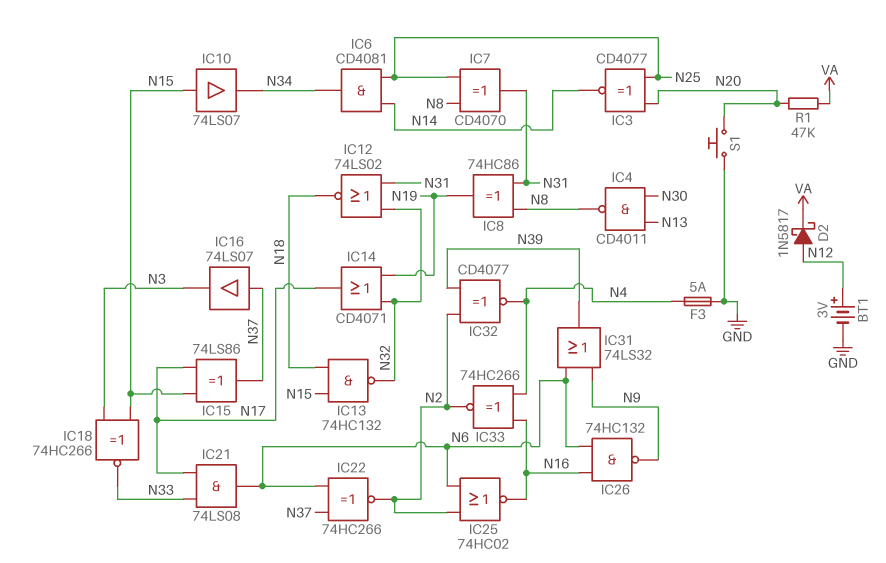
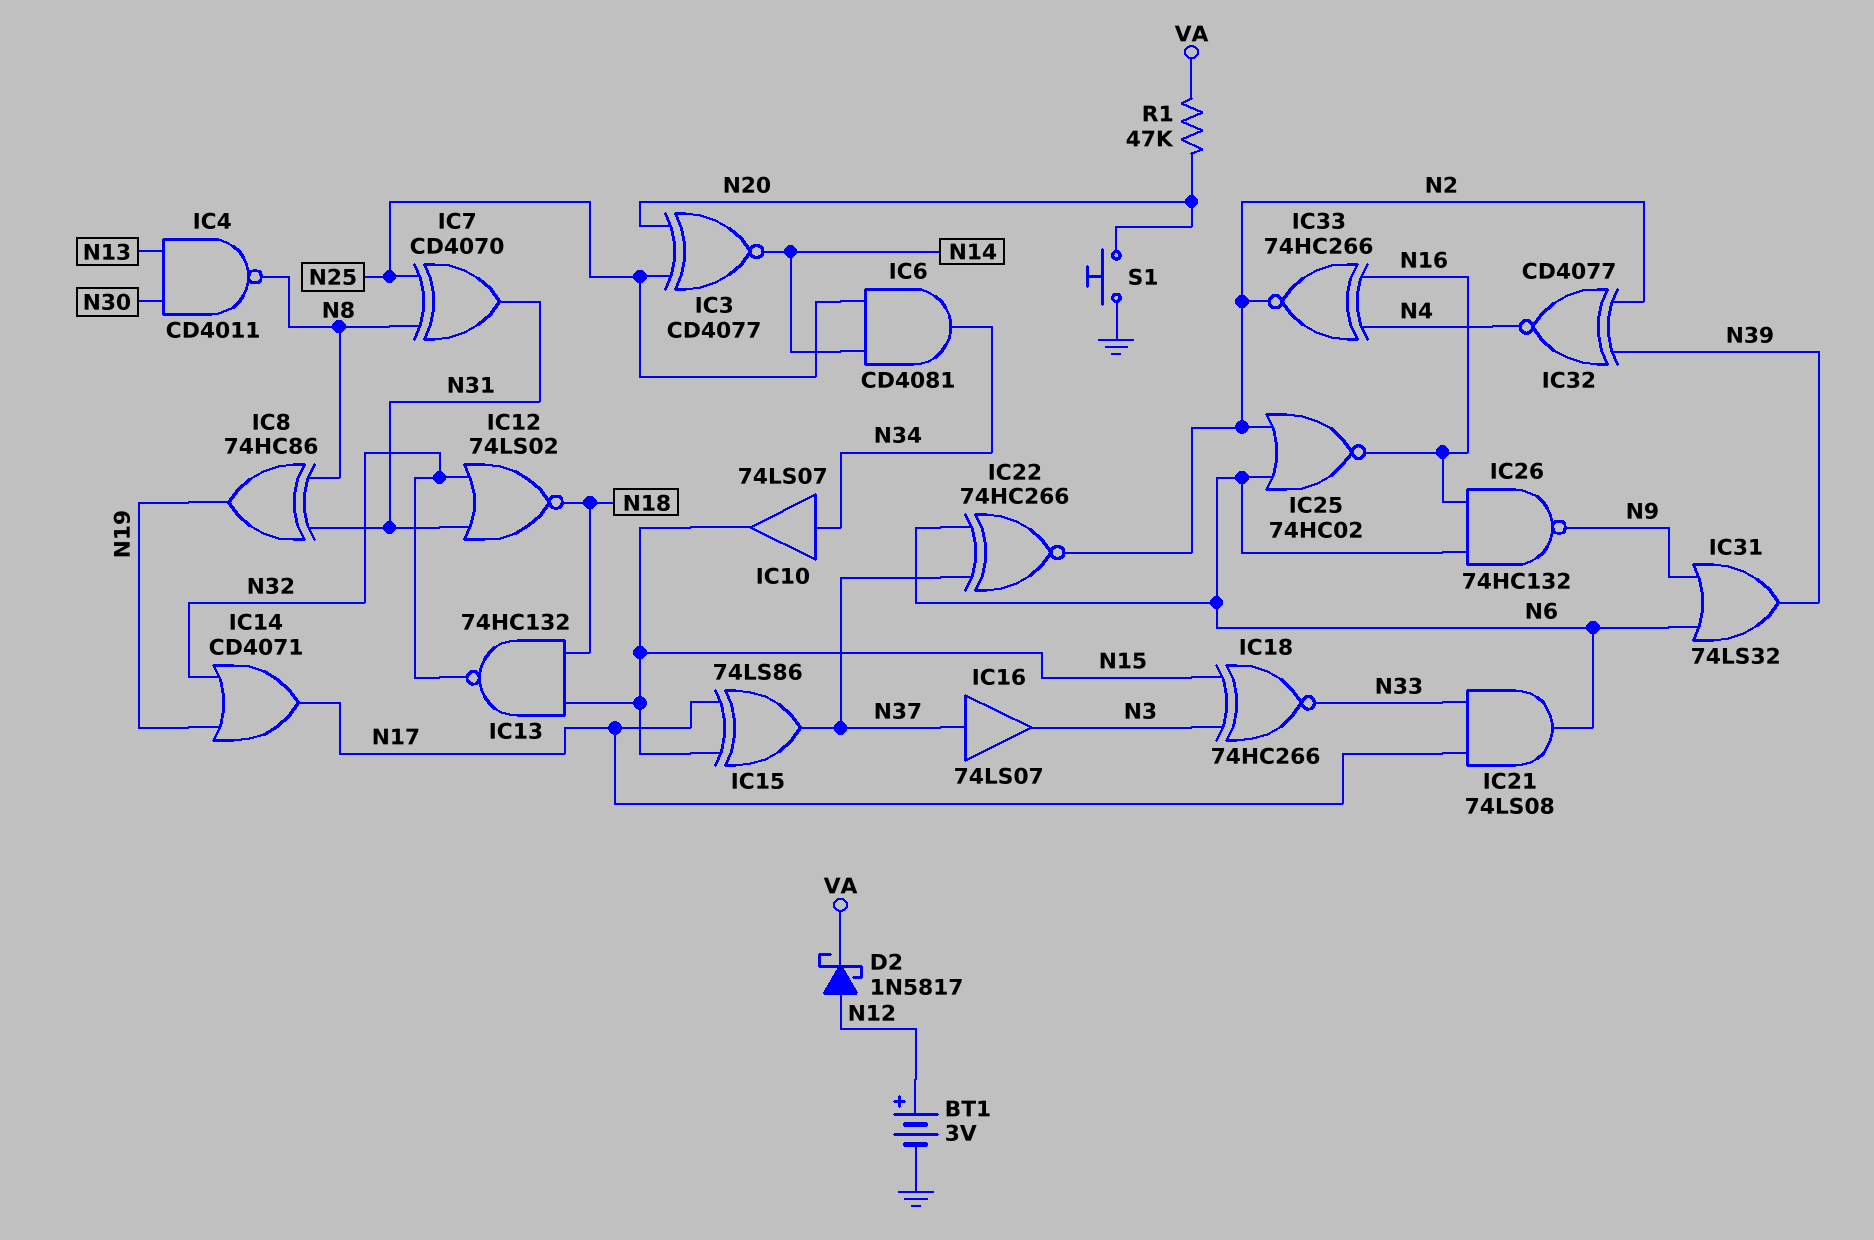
F3: 5A (GND, N4) -> none
IC10: buffer 74LS07 (in N15, out N34) -> buffer 74LS07 (in N34, out N15)

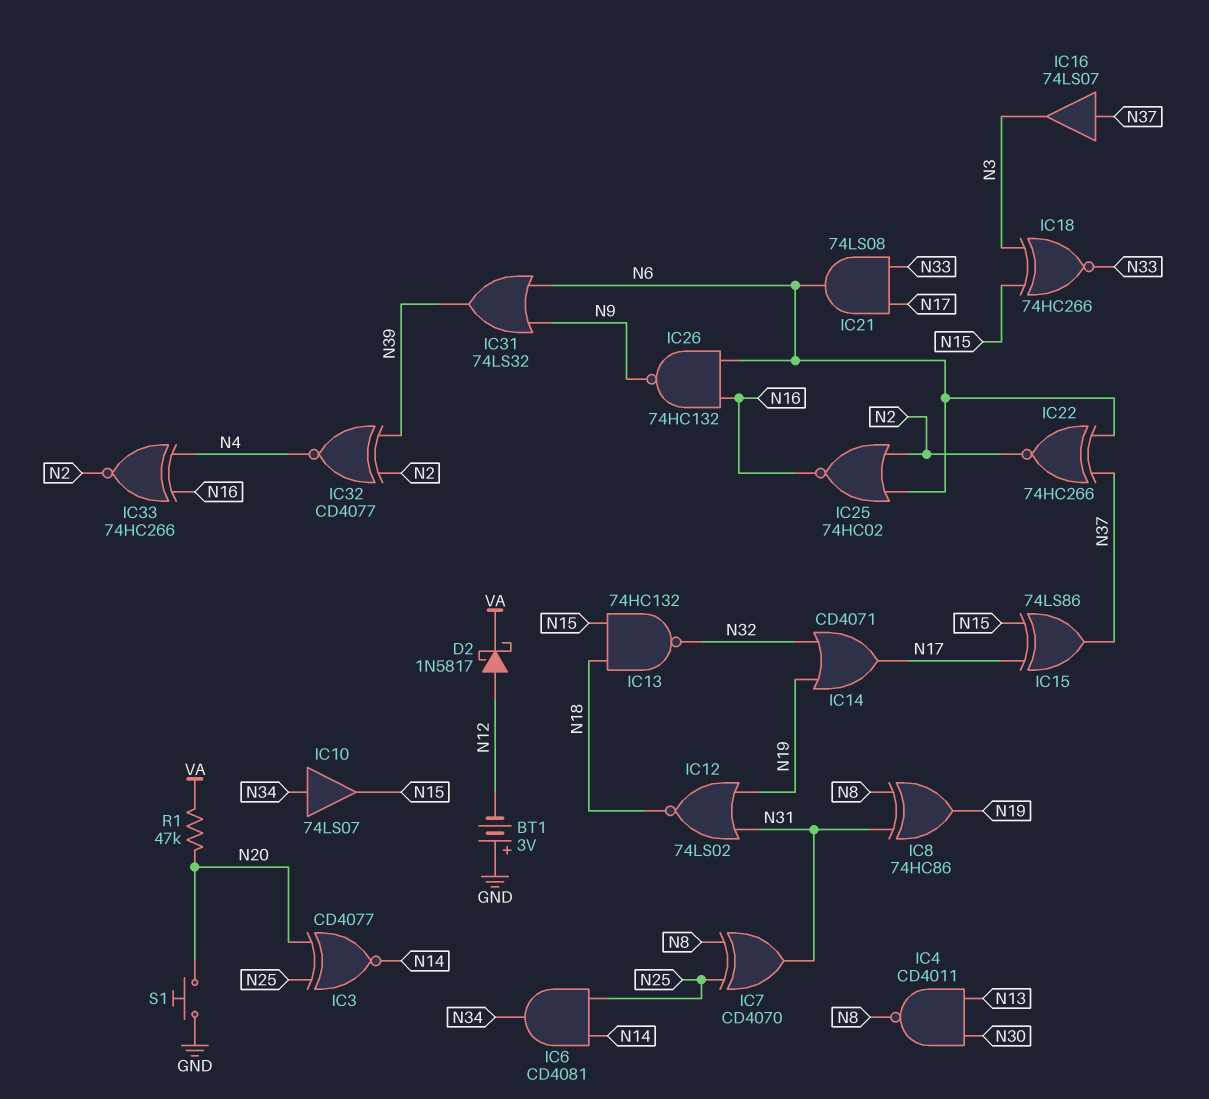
BT1: 3V (plus N12, minus GND) -> 3V (plus GND, minus N12)
IC12: NOR 74LS02 (in N31, in N32, out N18) -> NOR 74LS02 (in N19, in N31, out N18)

